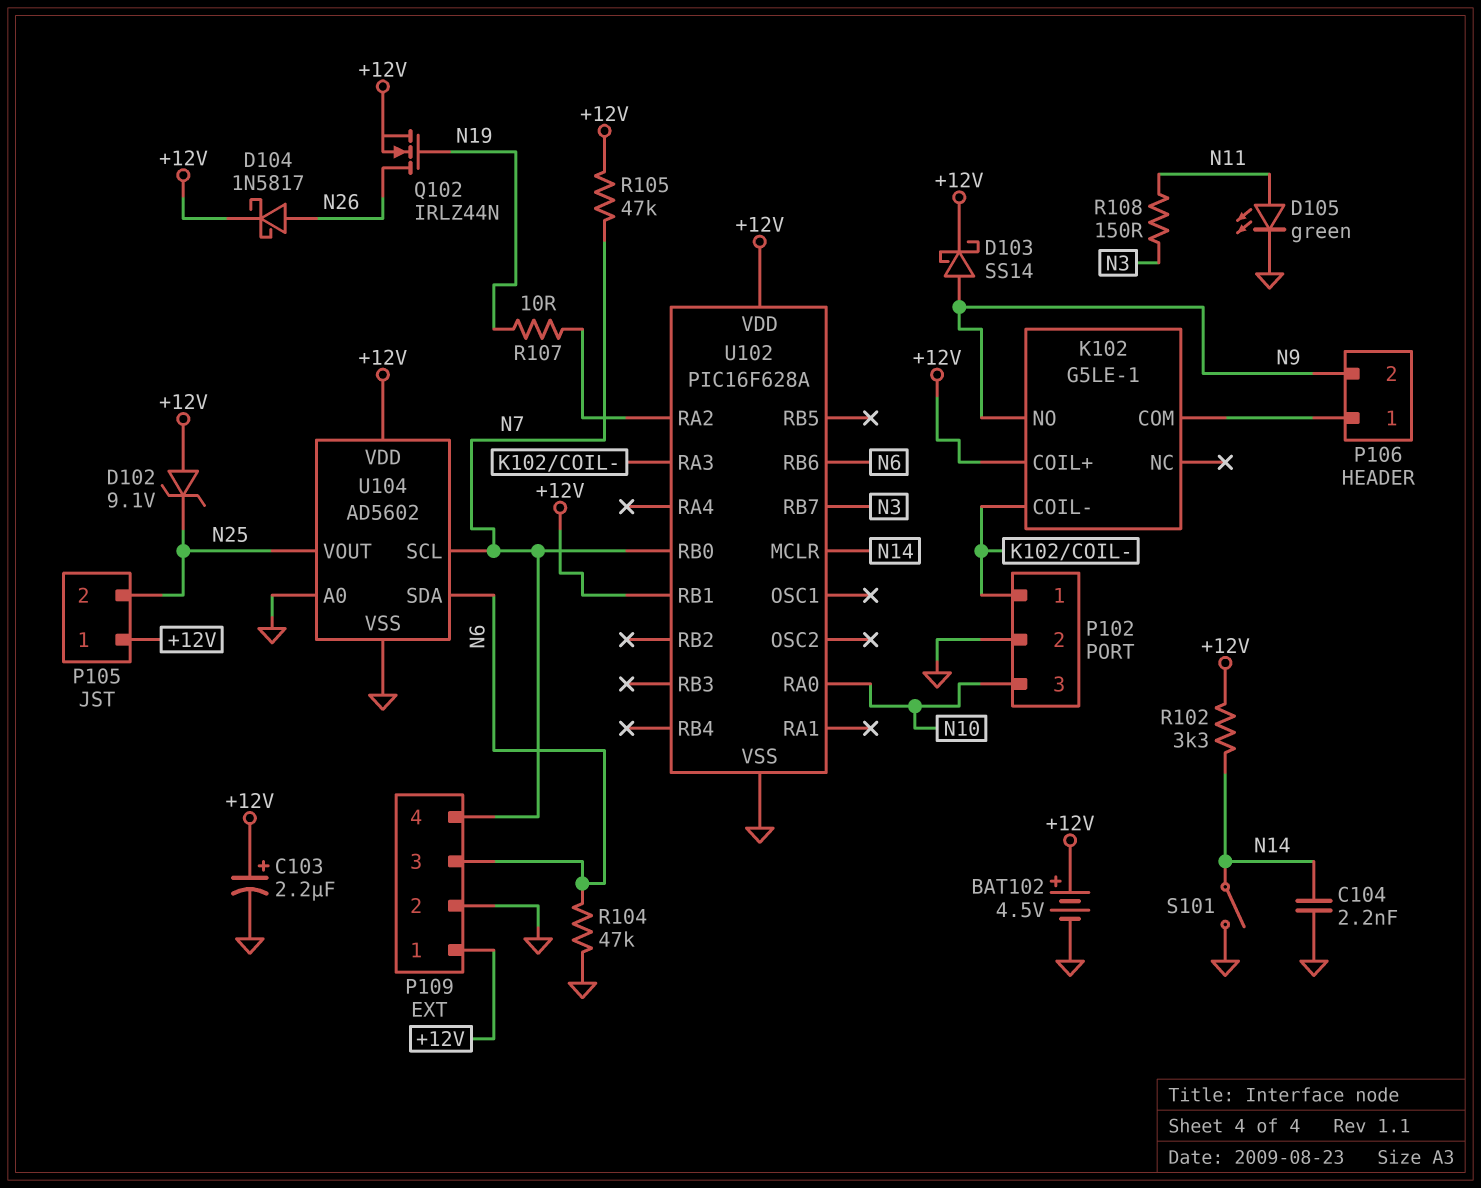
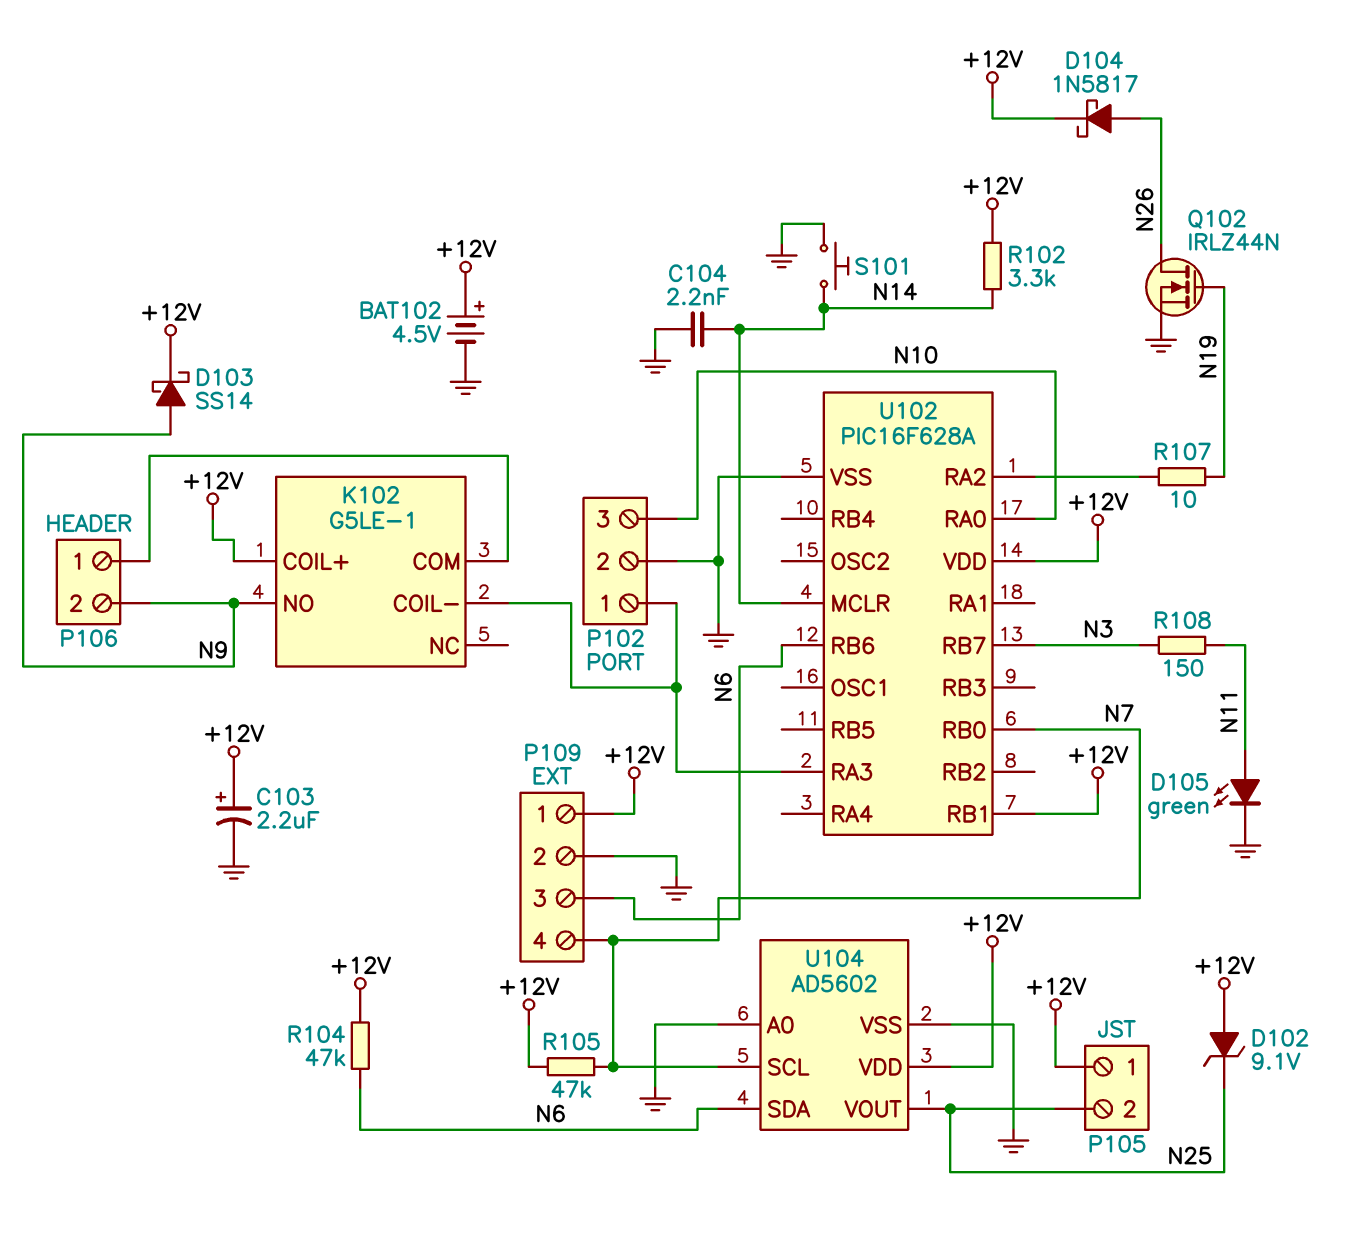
Q102: NMOS IRLZ44N (G N19, D N26, S +12V) -> NMOS IRLZ44N (G N19, D N26, S GND)
R104: 47k (GND, N6) -> 47k (+12V, N6)
S101: switch (GND, N14) -> button (GND, N14)

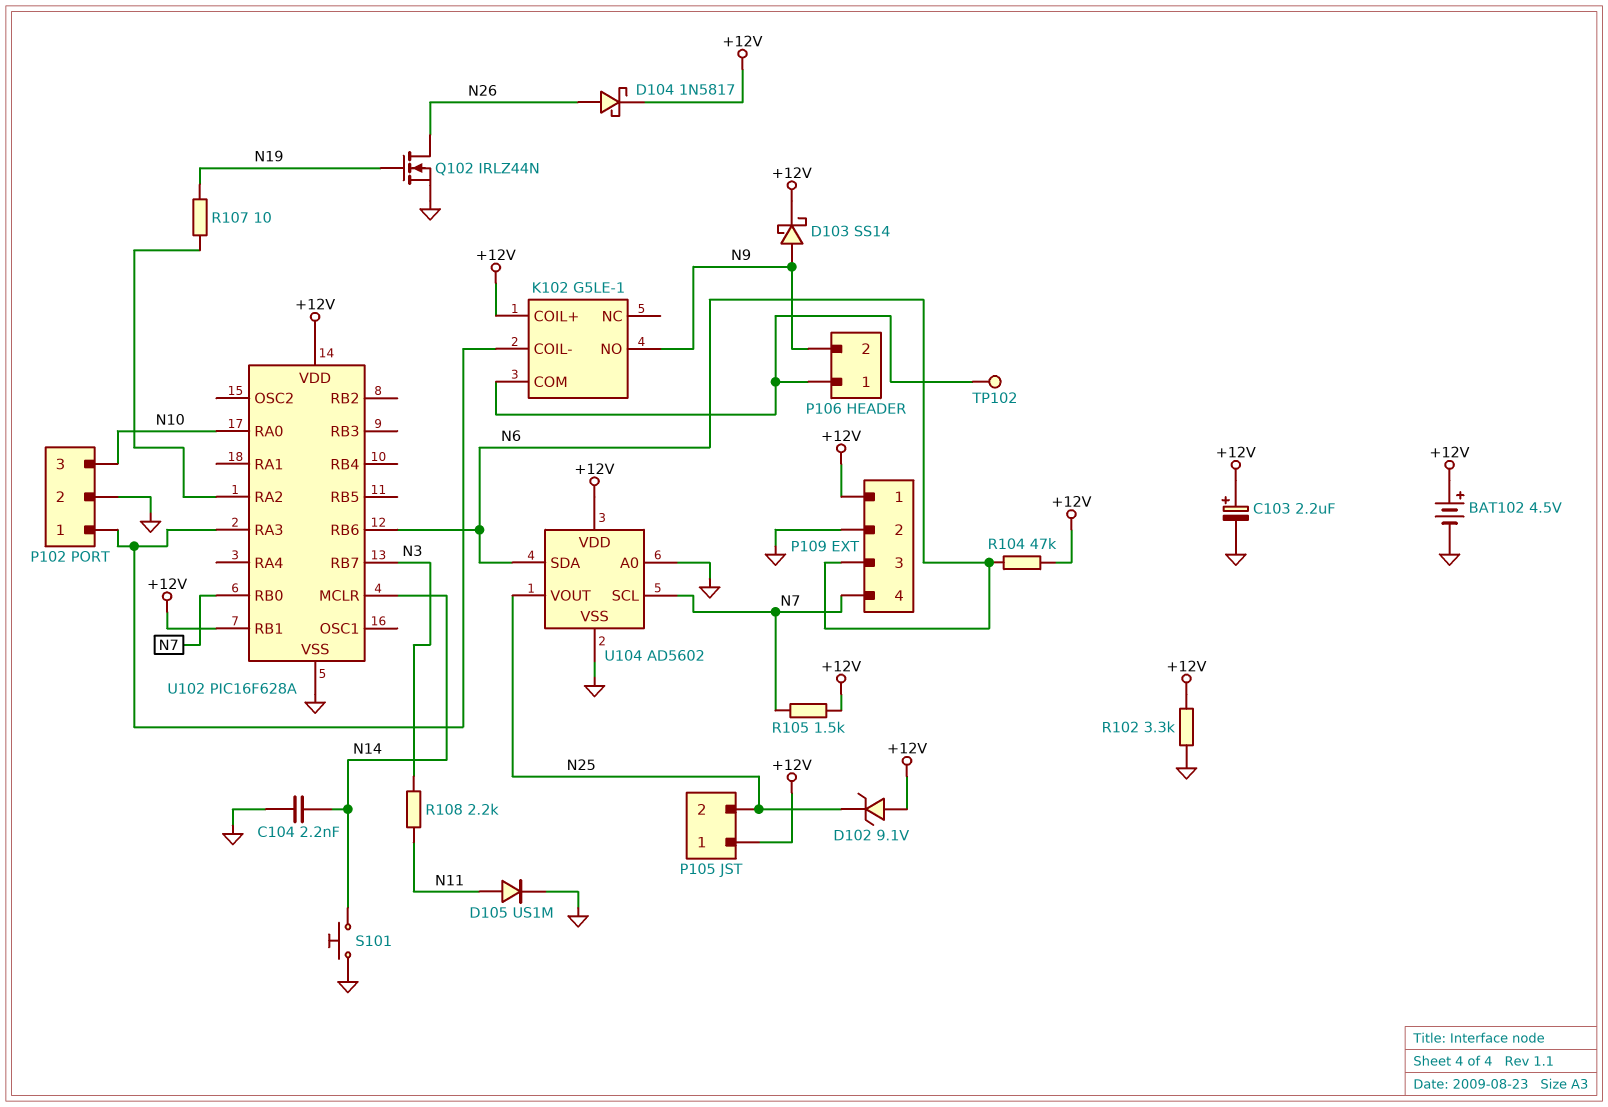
D105: LED green (A N11, K GND) -> diode US1M (A N11, K GND)
R102: 3.3k (+12V, N14) -> 3.3k (+12V, GND)
R105: 47k (+12V, N7) -> 1.5k (+12V, N7)
R108: 150 (N3, N11) -> 2.2k (N3, N11)
TP102: none -> test point (K102/COM)

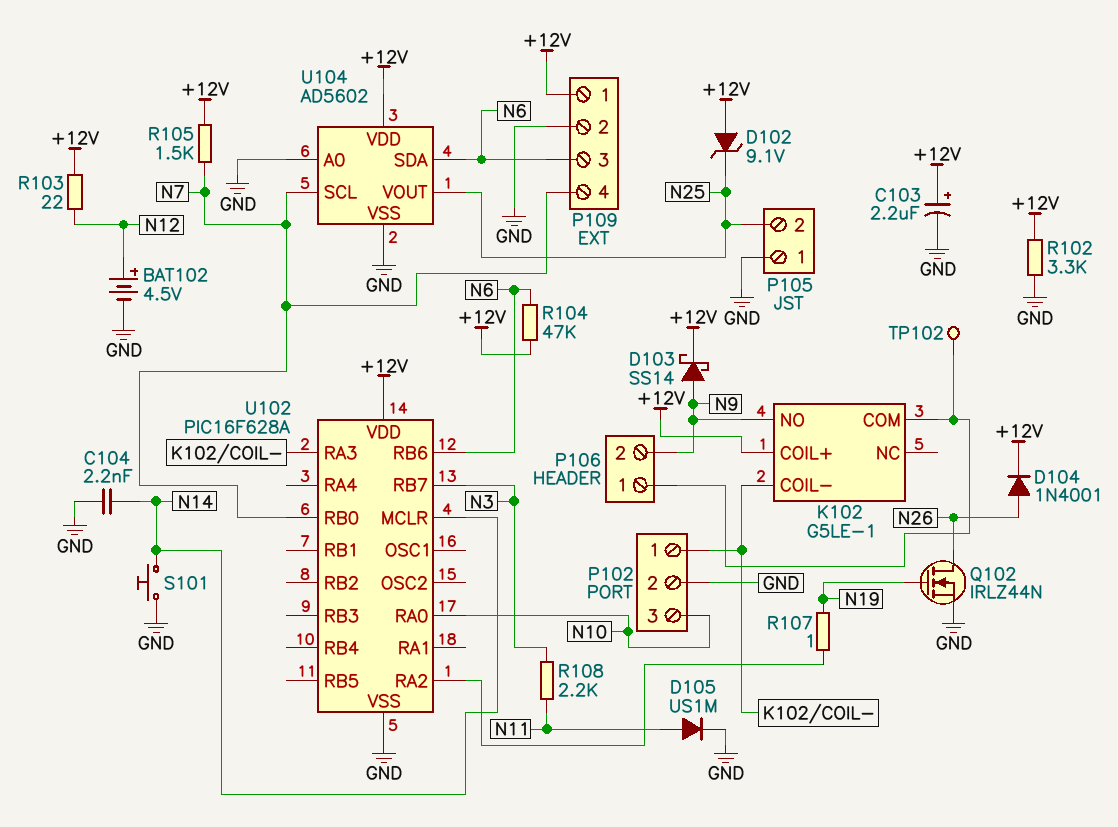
BAT102: 4.5V (plus +12V, minus GND) -> 4.5V (plus N12, minus GND)
D104: schottky 1N5817 (A N26, K +12V) -> diode 1N4001 (A N26, K +12V)
P105 pin 1: +12V -> GND
R103: none -> 22 (+12V, N12)
R107: 10 (N19, U102/RA2) -> 1 (N19, U102/RA2)
U102 pin RB1: +12V -> none

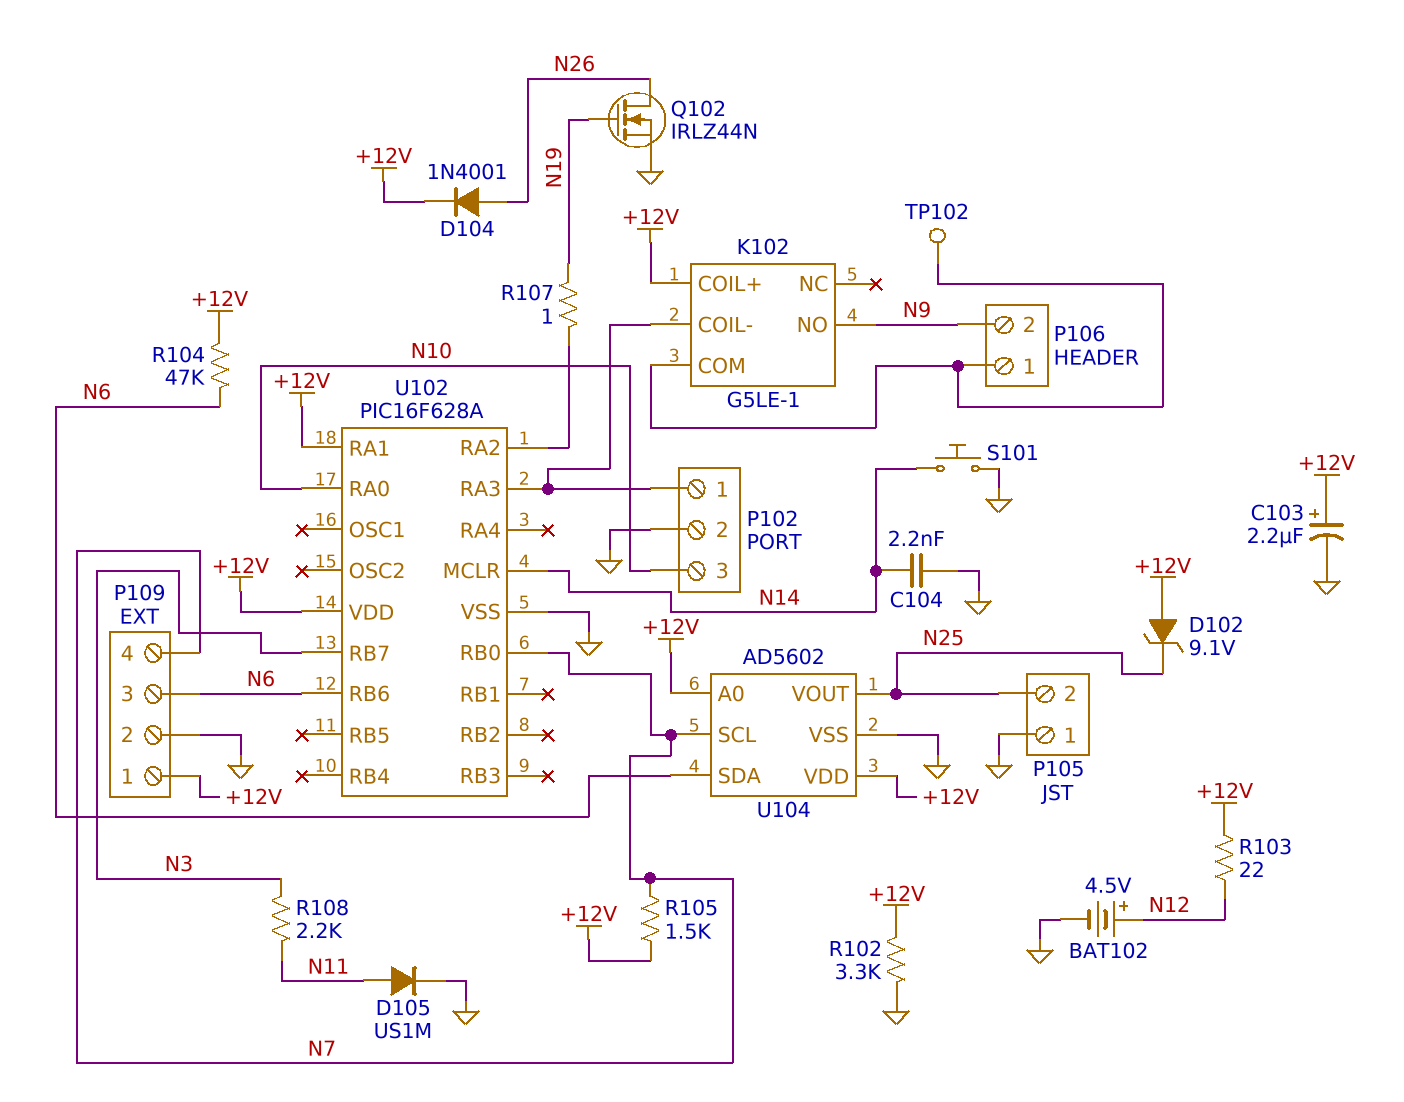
D103: schottky SS14 (A N9, K +12V) -> none
U102 pin RA1: none -> +12V
U104 pin A0: GND -> +12V

